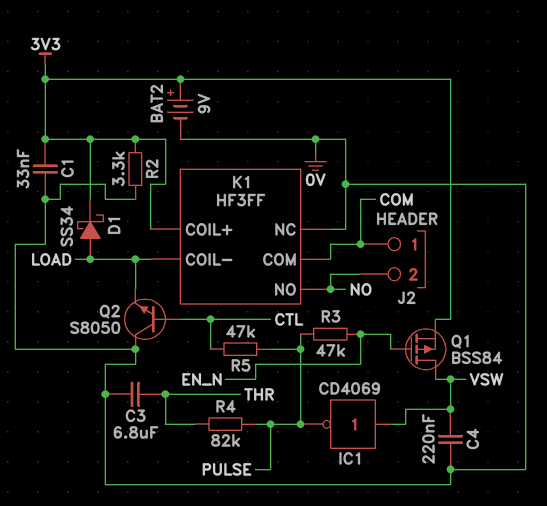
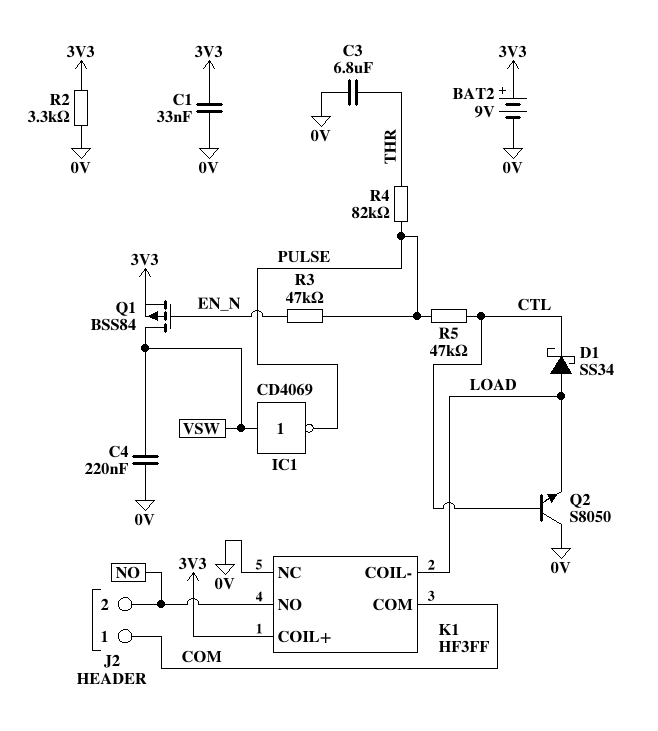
D1: schottky SS34 (A LOAD, K 3V3) -> schottky SS34 (A LOAD, K CTL)

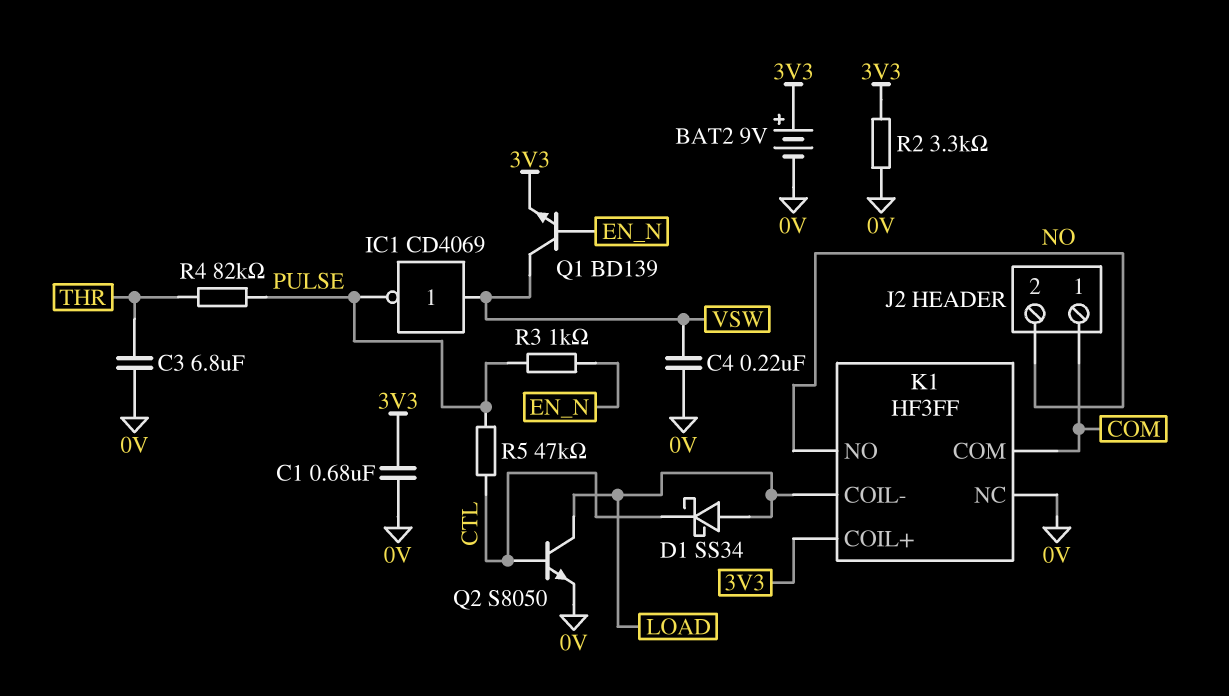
C1: 33nF (0V, 3V3) -> 680nF (0V, 3V3)
Q1: PMOS BSS84 (G EN_N, D VSW, S 3V3) -> NPN BD139 (B EN_N, C VSW, E 3V3)
Q2: NPN S8050 (B CTL, C 0V, E LOAD) -> NPN S8050 (B CTL, C LOAD, E 0V)
R3: 47k (EN_N, PULSE) -> 1k (EN_N, PULSE)

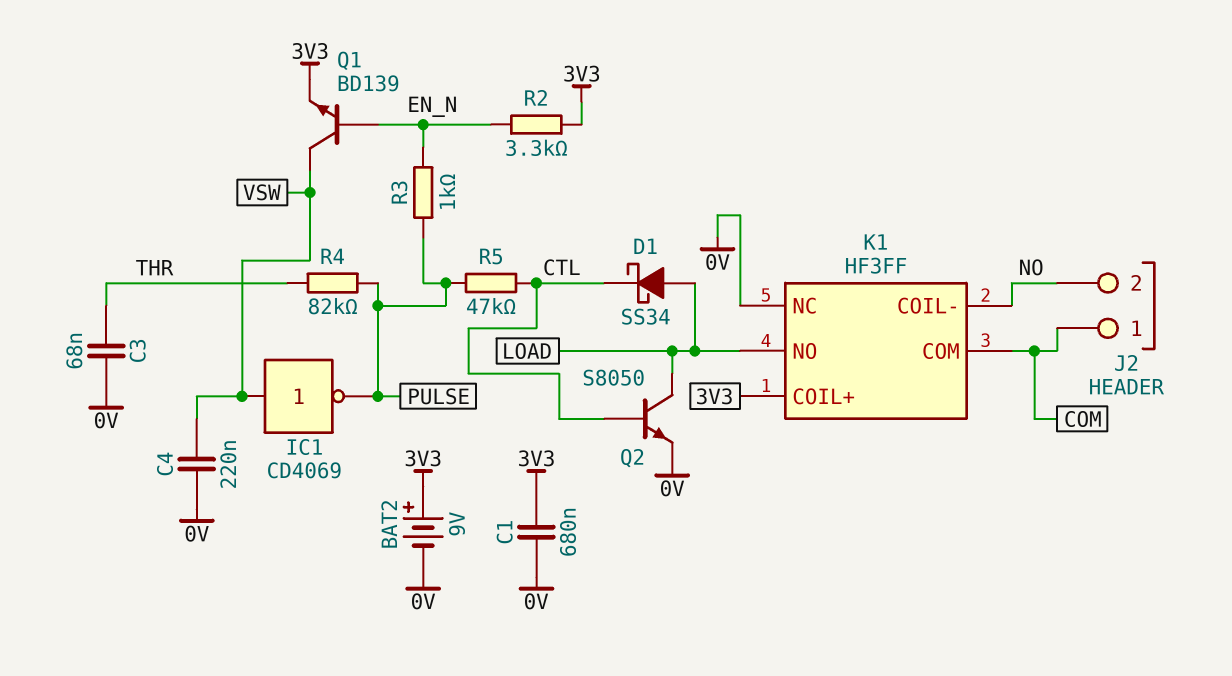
C3: 6.8uF (0V, THR) -> 68nF (0V, THR)
K1 pin COIL-: LOAD -> NO
K1 pin NO: NO -> LOAD
R2: 3.3k (0V, 3V3) -> 3.3k (3V3, EN_N)

